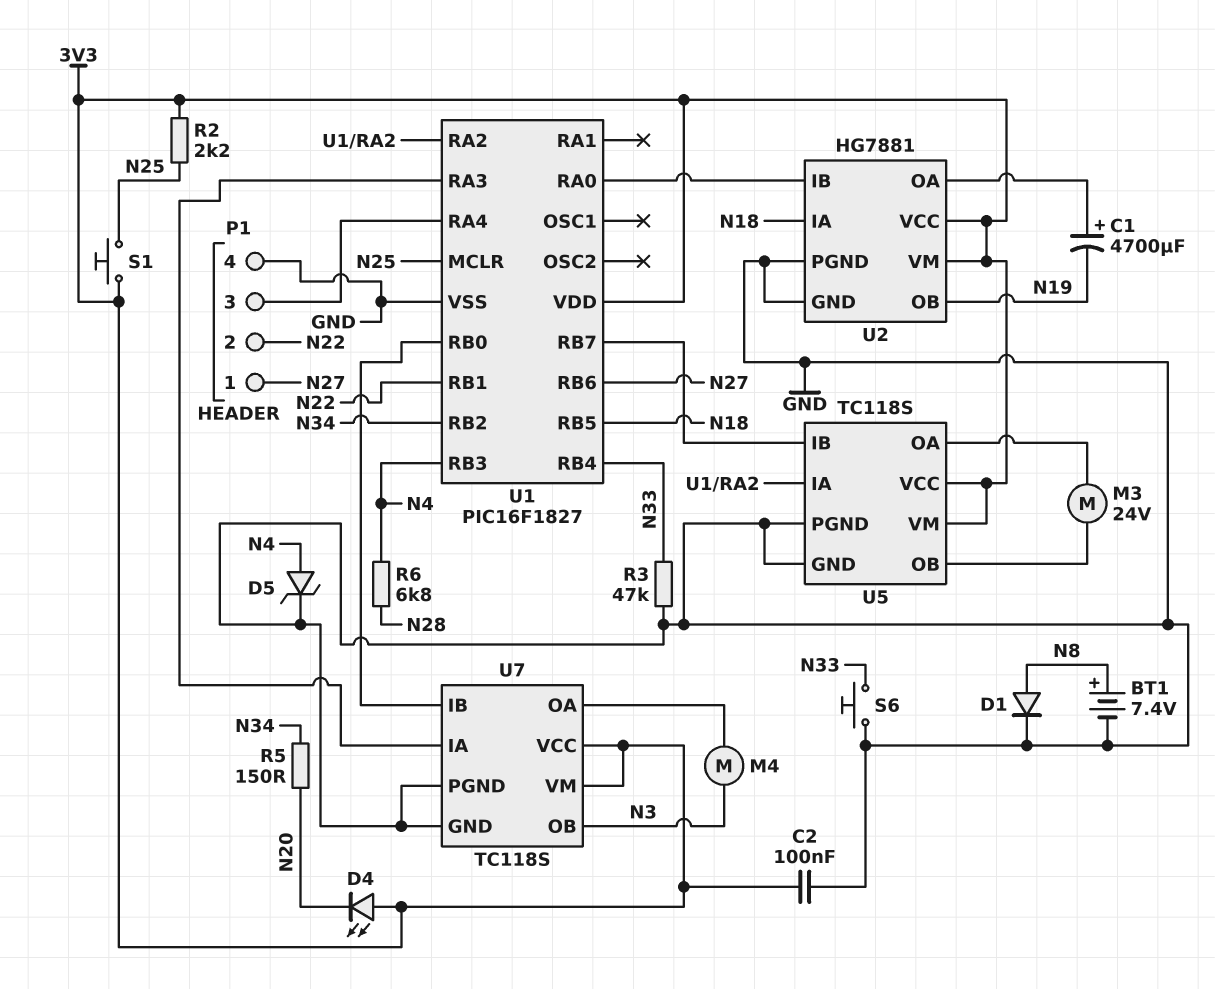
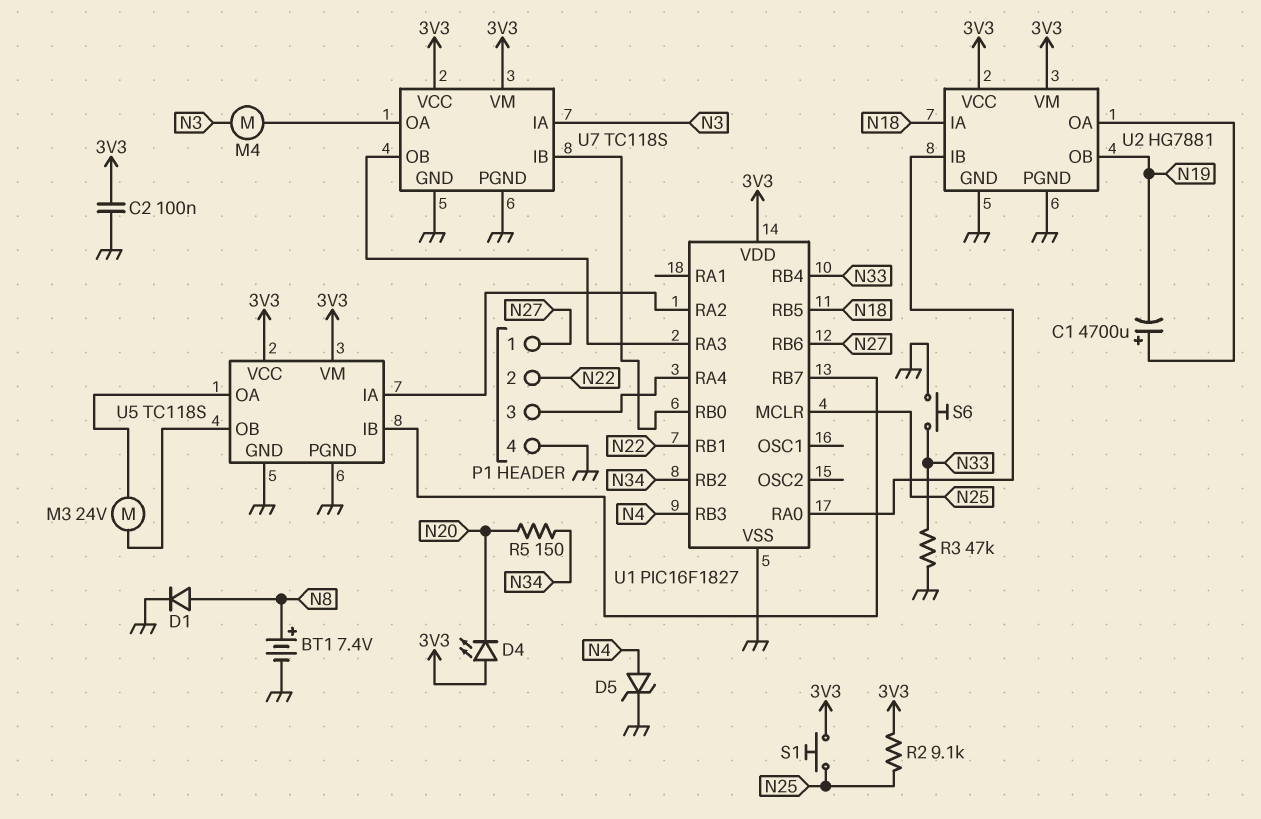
R2: 2.2k (3V3, N25) -> 9.1k (3V3, N25)
R6: 6.8k (N4, N28) -> none
U7 pin IA: U1/RA3 -> N3
U7 pin OB: N3 -> U1/RA3

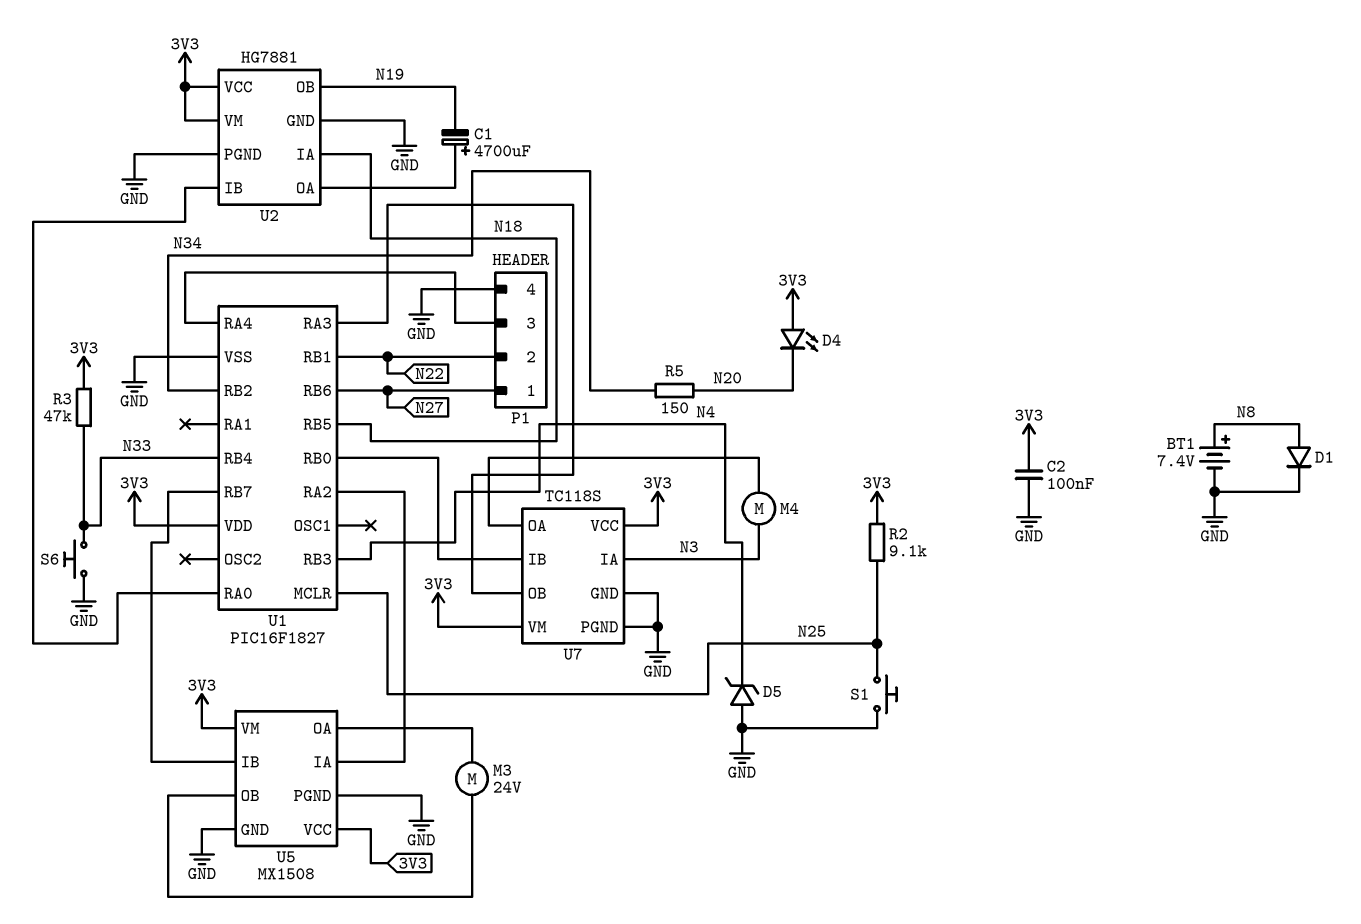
D5: zener (A N4, K GND) -> zener (A GND, K N4)
R3: 47k (GND, N33) -> 47k (3V3, N33)
S1: button (3V3, N25) -> button (GND, N25)
U5: TC118S -> MX1508

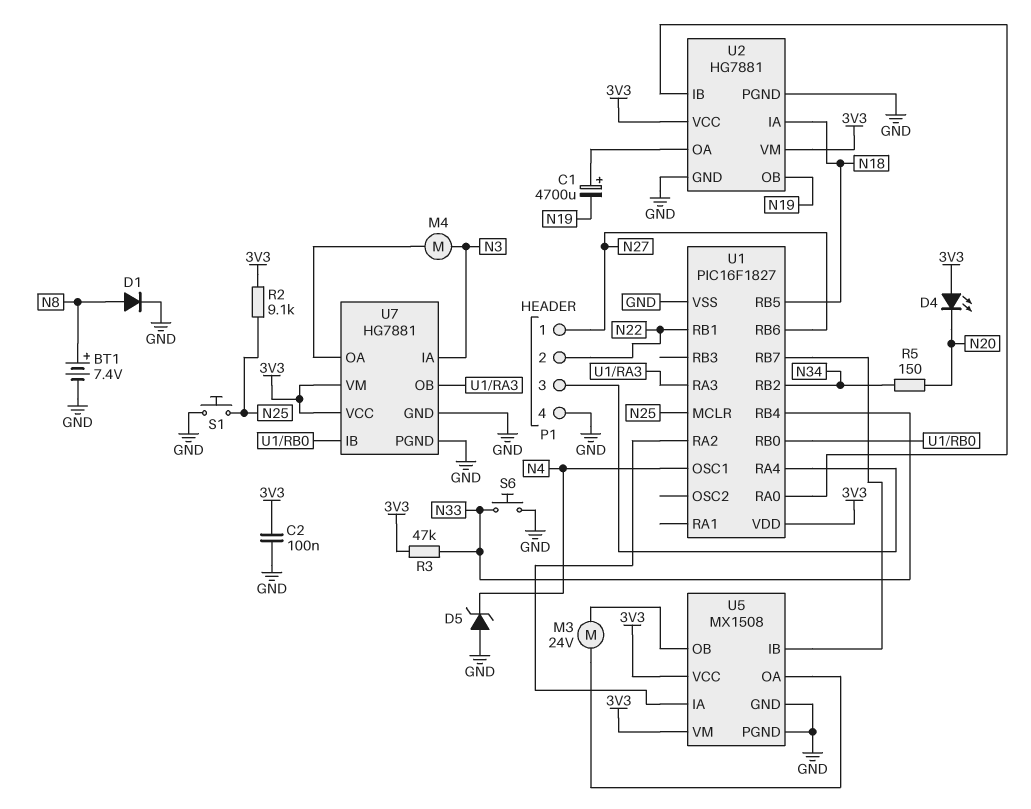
U1 pin OSC1: none -> N4
U1 pin RB3: N4 -> none
U7: TC118S -> HG7881

